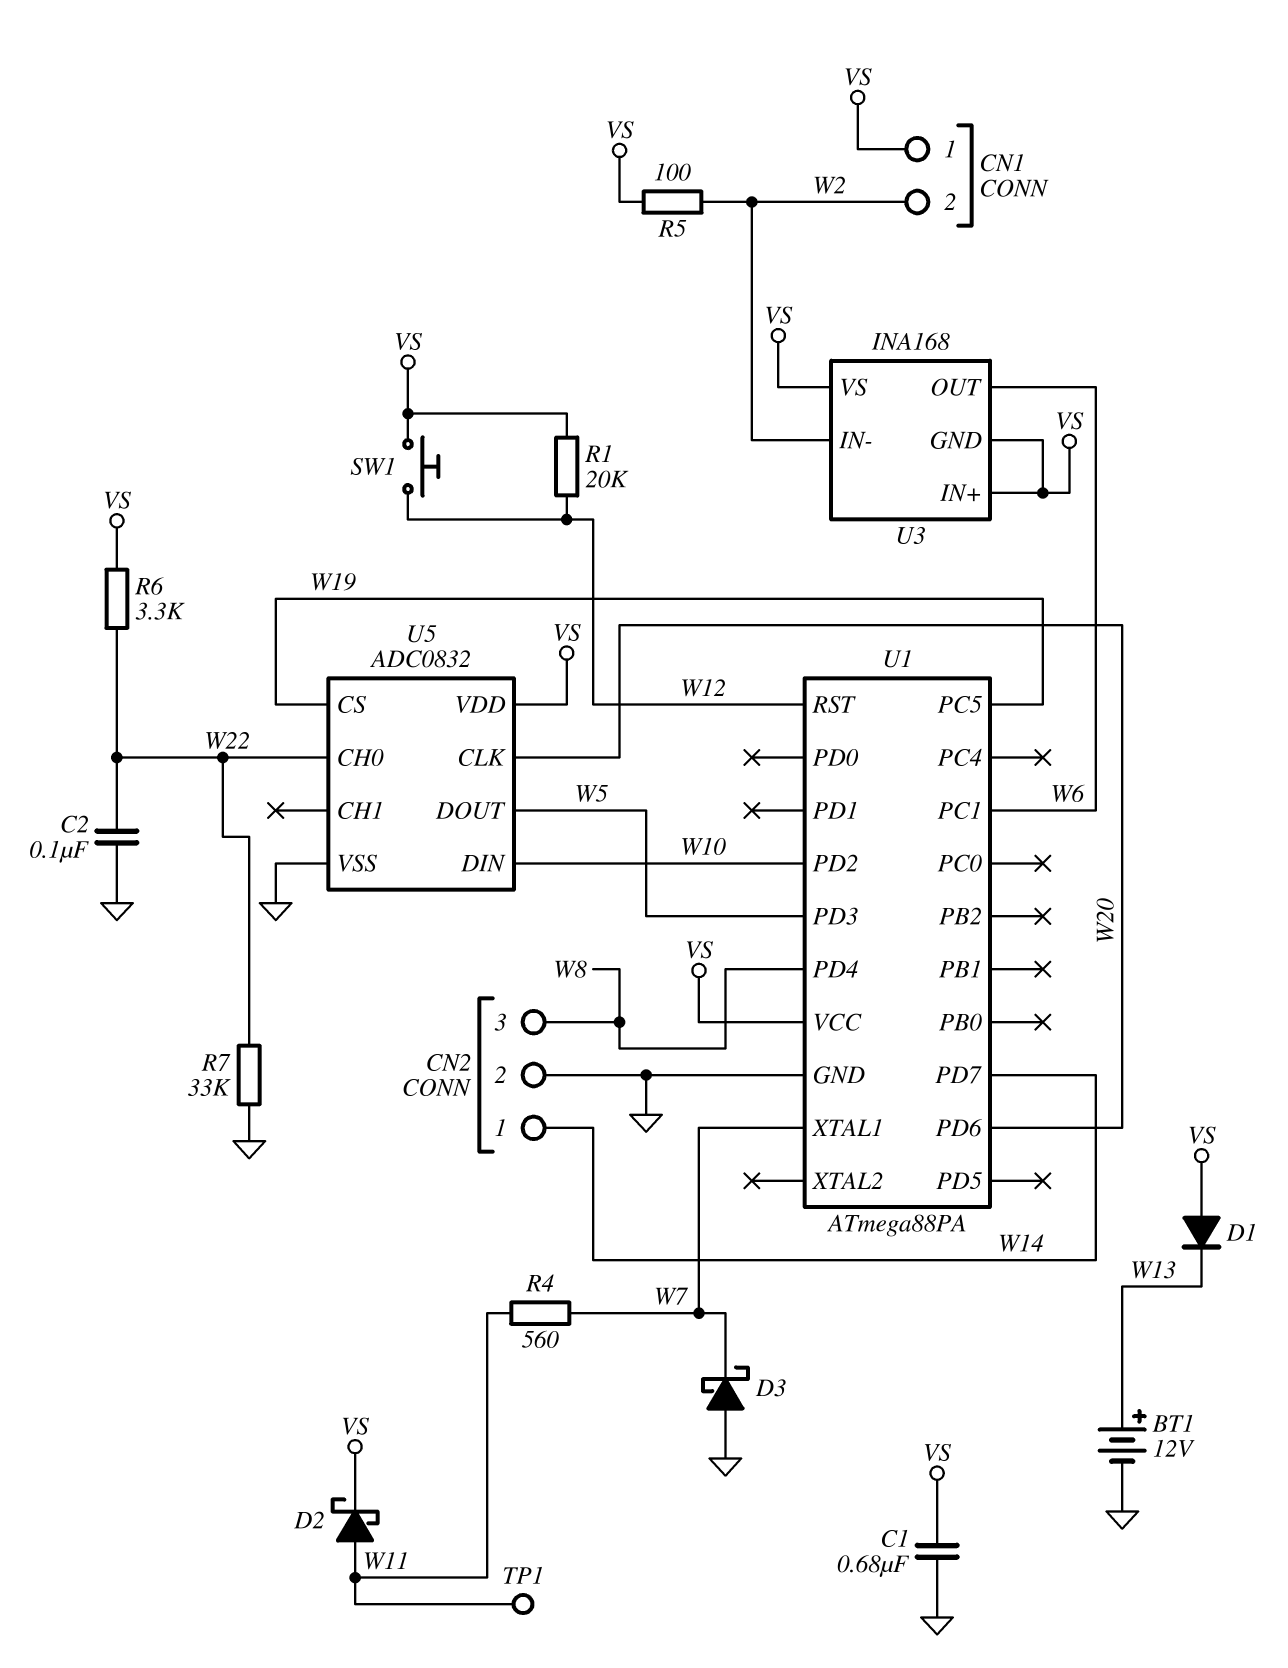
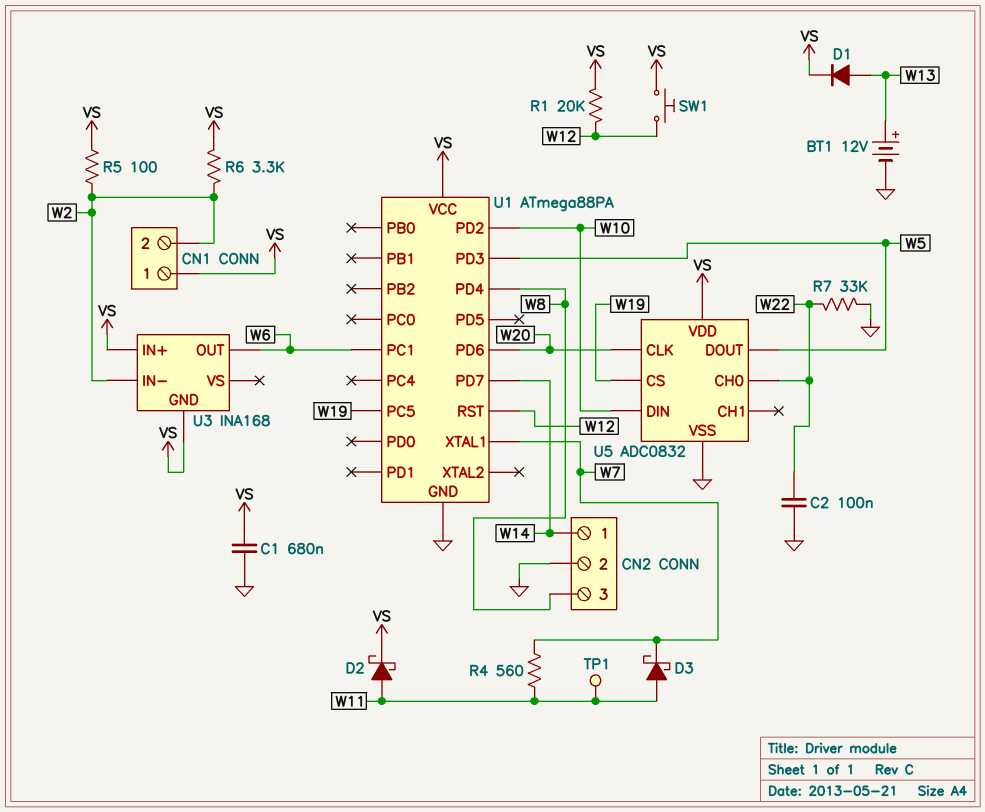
D1: diode (A VS, K W13) -> diode (A W13, K VS)
D3: schottky (A GND, K W7) -> schottky (A W11, K W7)
R6: 3.3k (VS, W22) -> 3.3k (VS, W2)
U3 pin VS: VS -> none

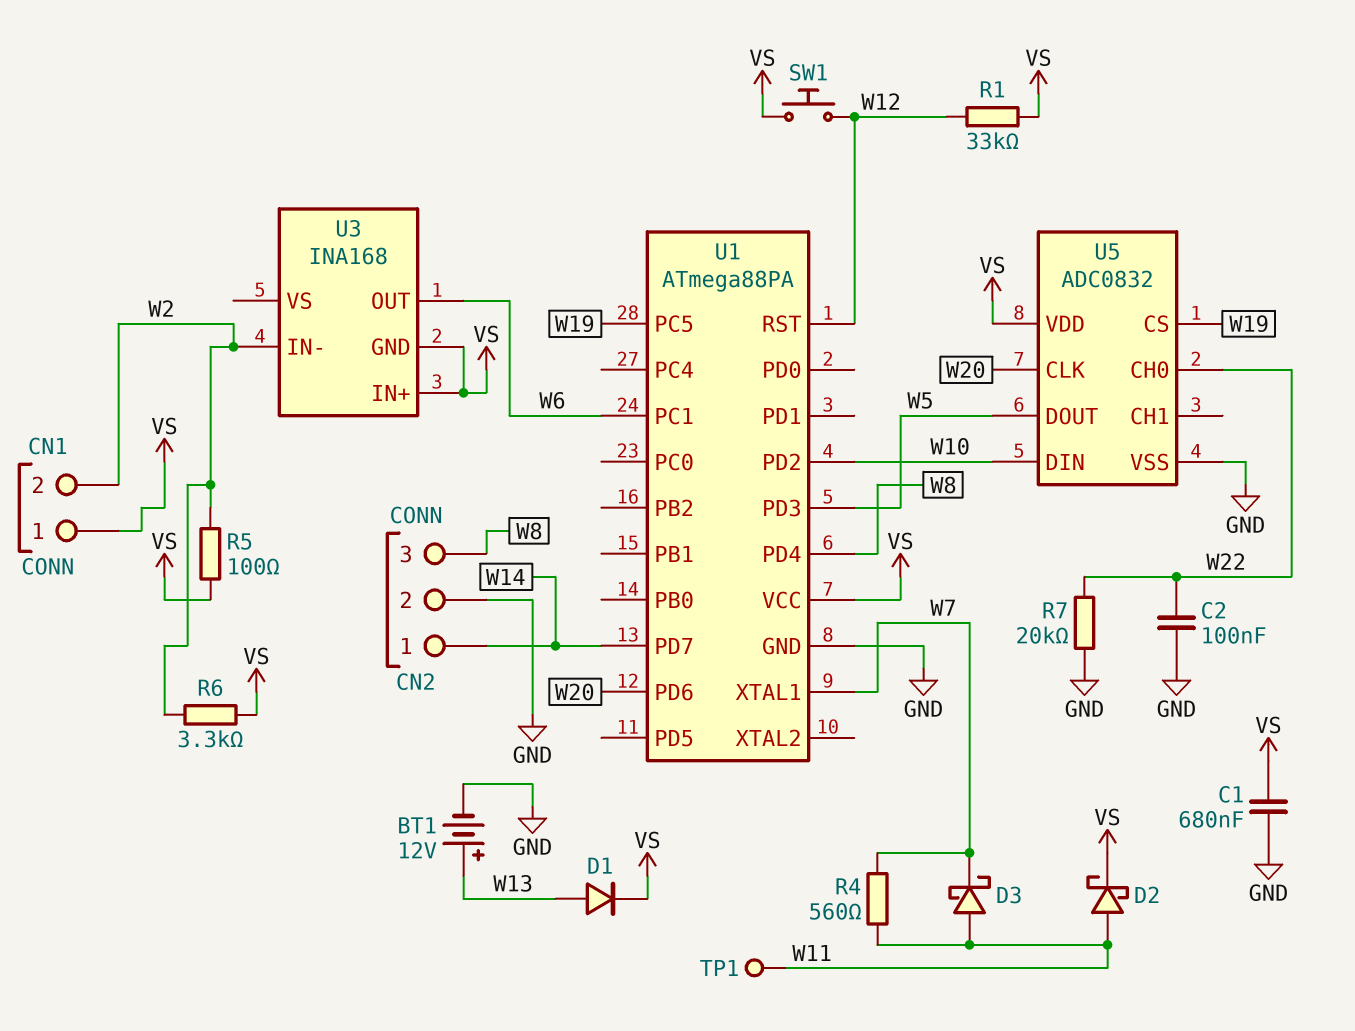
R1: 20k (VS, W12) -> 33k (VS, W12)
R7: 33k (GND, W22) -> 20k (GND, W22)

